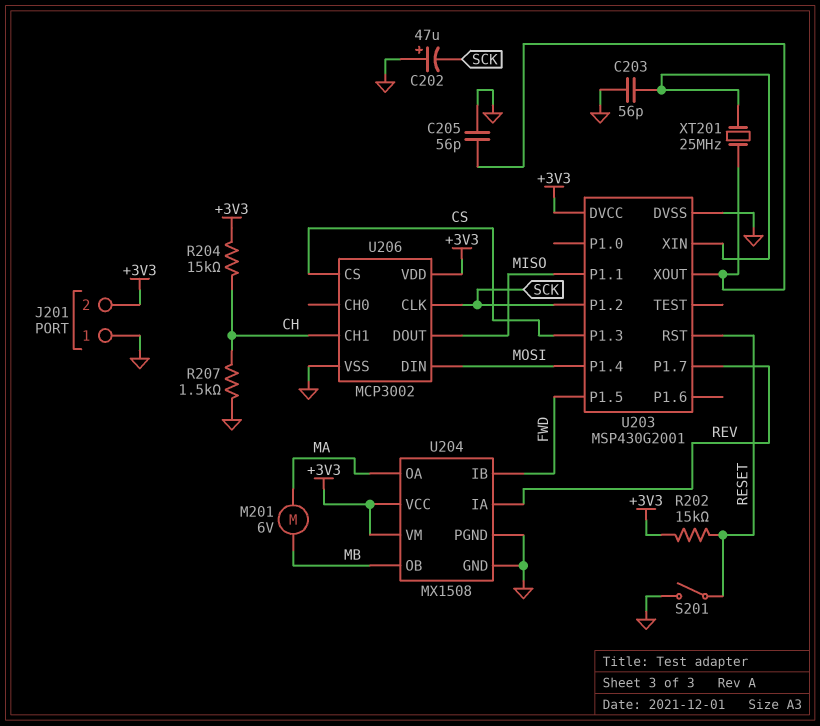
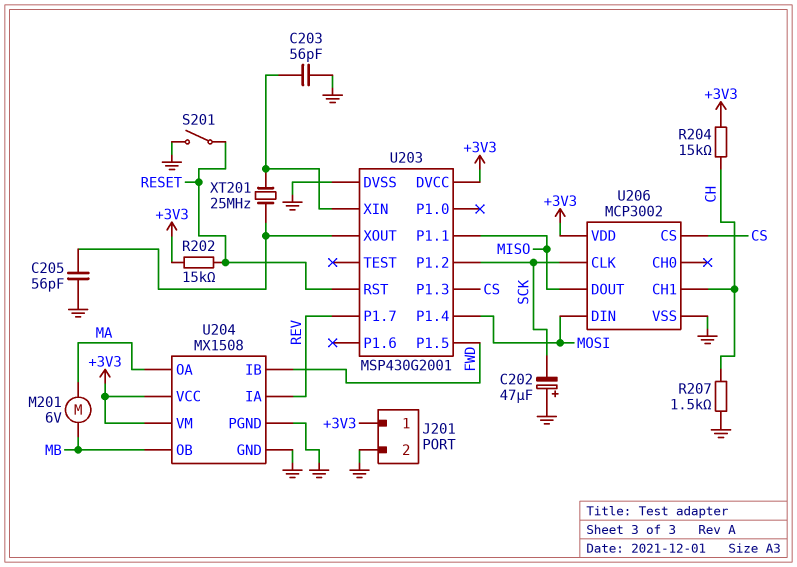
J201 pin 1: GND -> +3V3
J201 pin 2: +3V3 -> GND

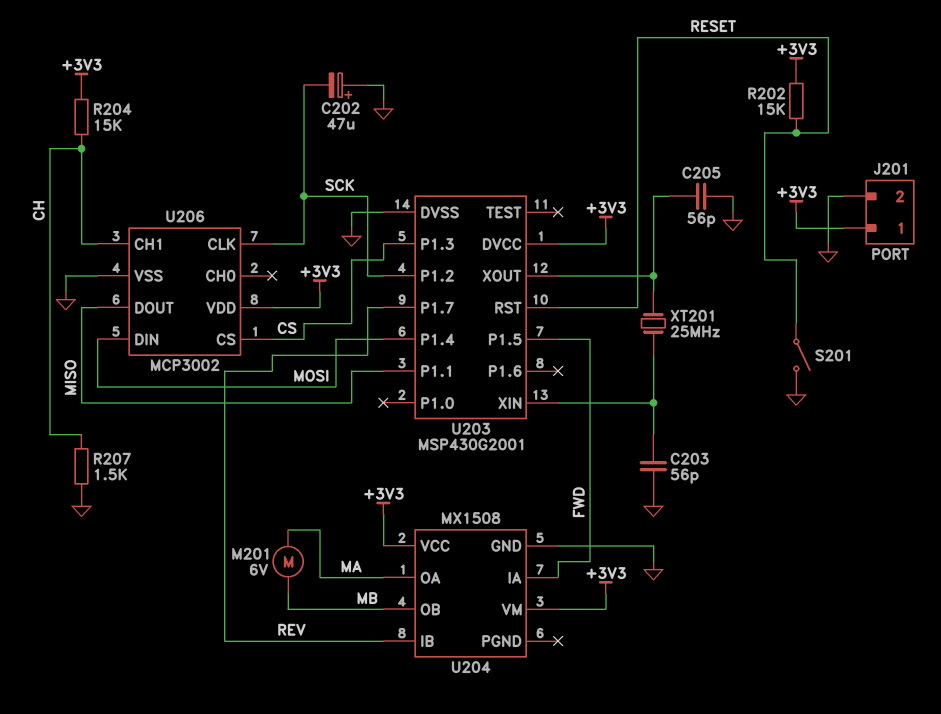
U204 pin IA: REV -> FWD
U204 pin IB: FWD -> REV
U204 pin PGND: GND -> none

